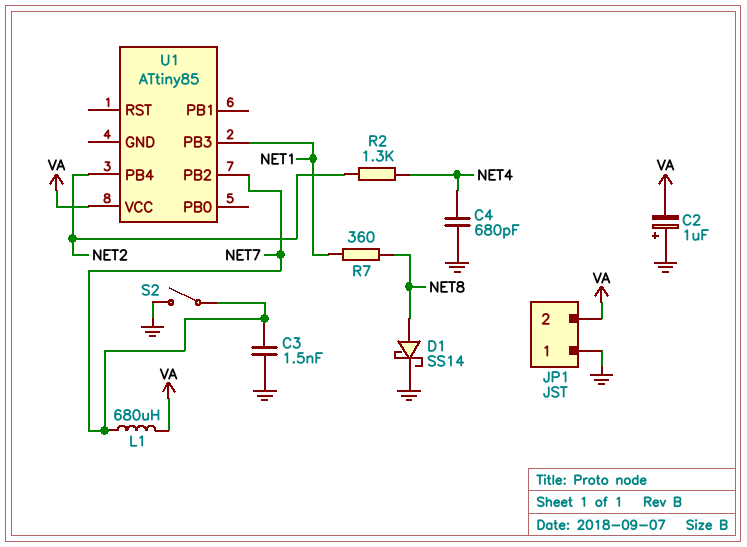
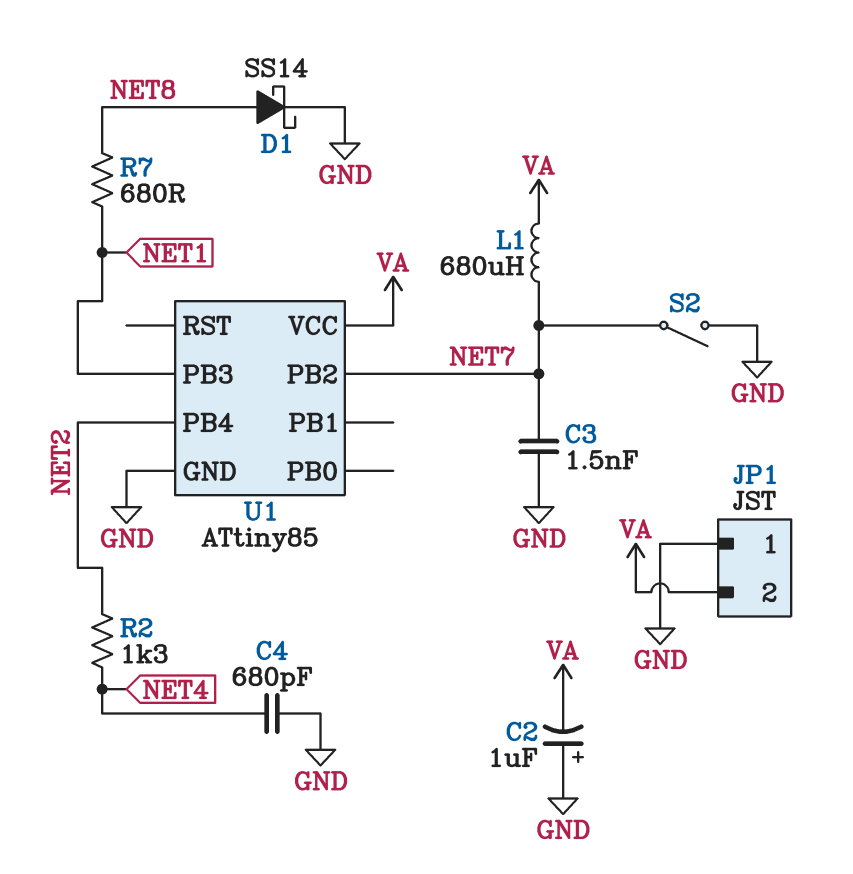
R7: 360 (NET1, NET8) -> 680 (NET1, NET8)
U1 pin GND: none -> GND

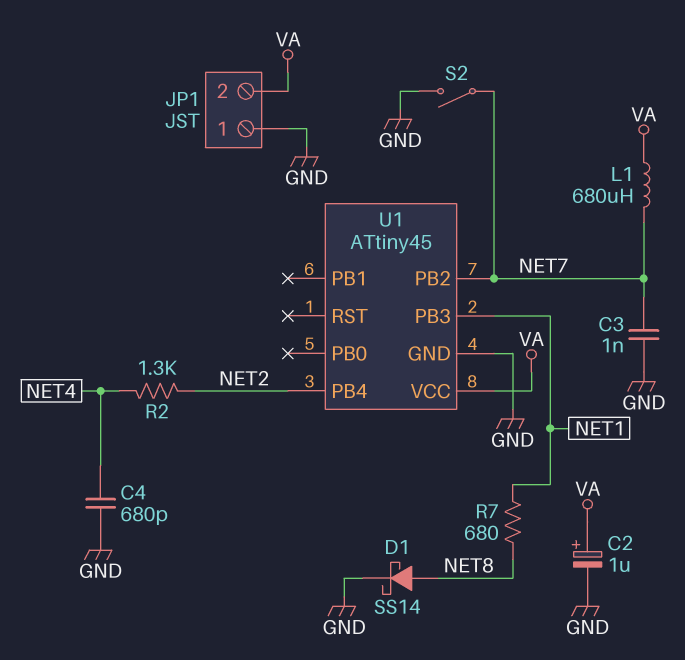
C2: 1uF (plus GND, minus VA) -> 1uF (plus VA, minus GND)
C3: 1.5nF (GND, NET7) -> 1nF (GND, NET7)
U1: ATtiny85 -> ATtiny45

